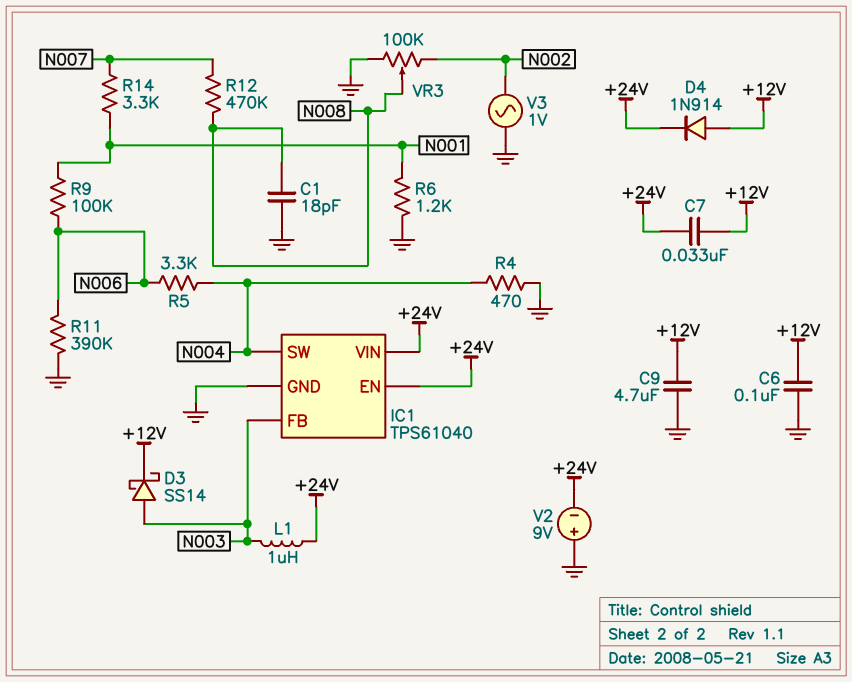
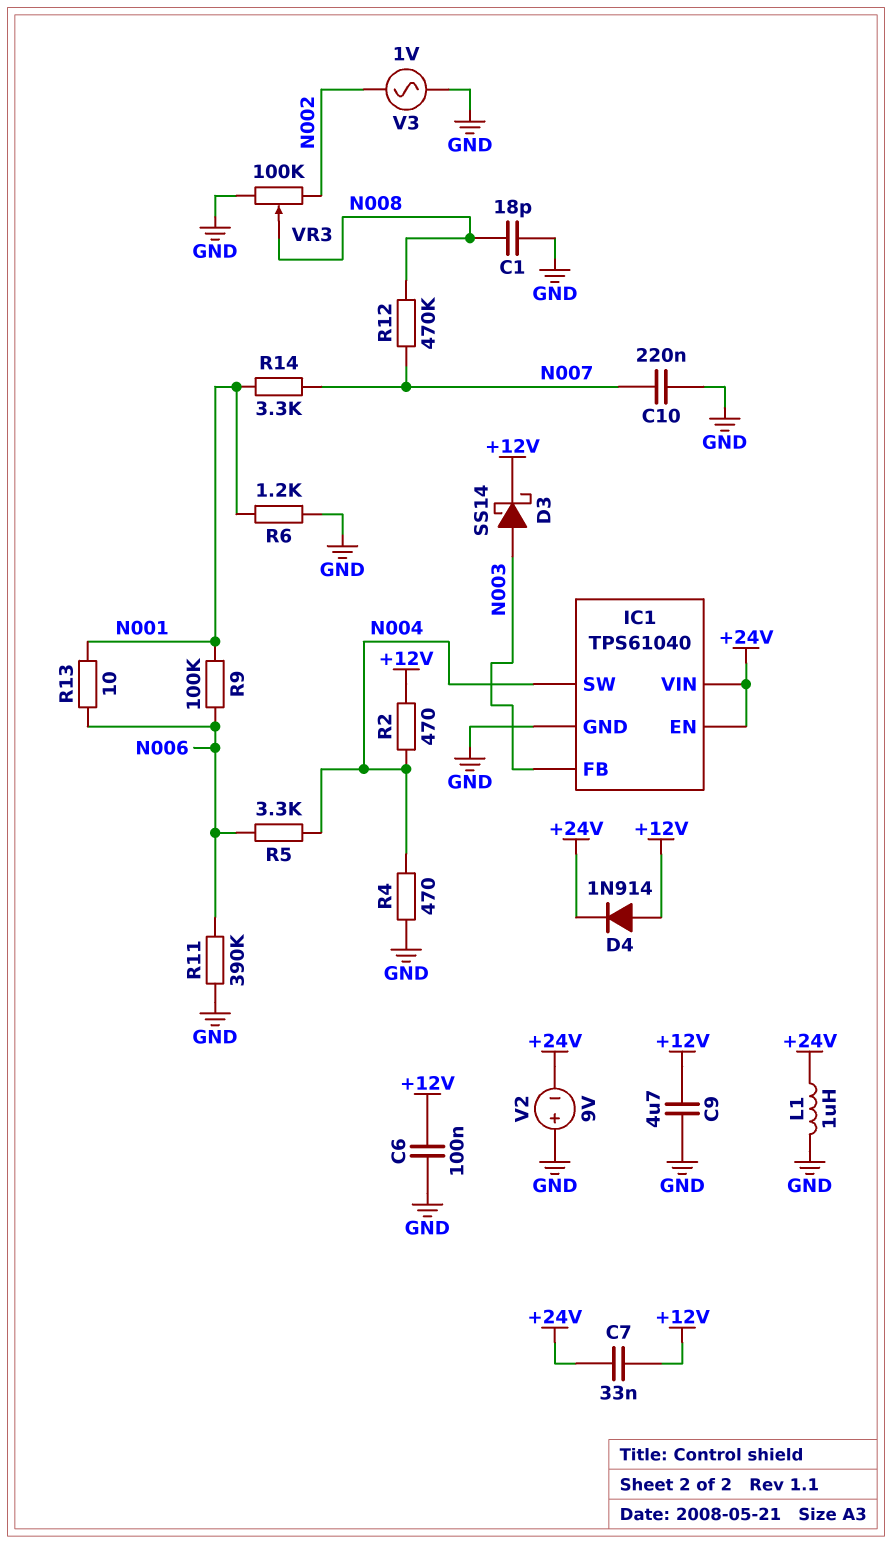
C10: none -> 220nF (GND, N007)
L1: 1uH (+24V, N003) -> 1uH (+24V, GND)
R2: none -> 470 (+12V, N004)
R13: none -> 10 (N001, N006)

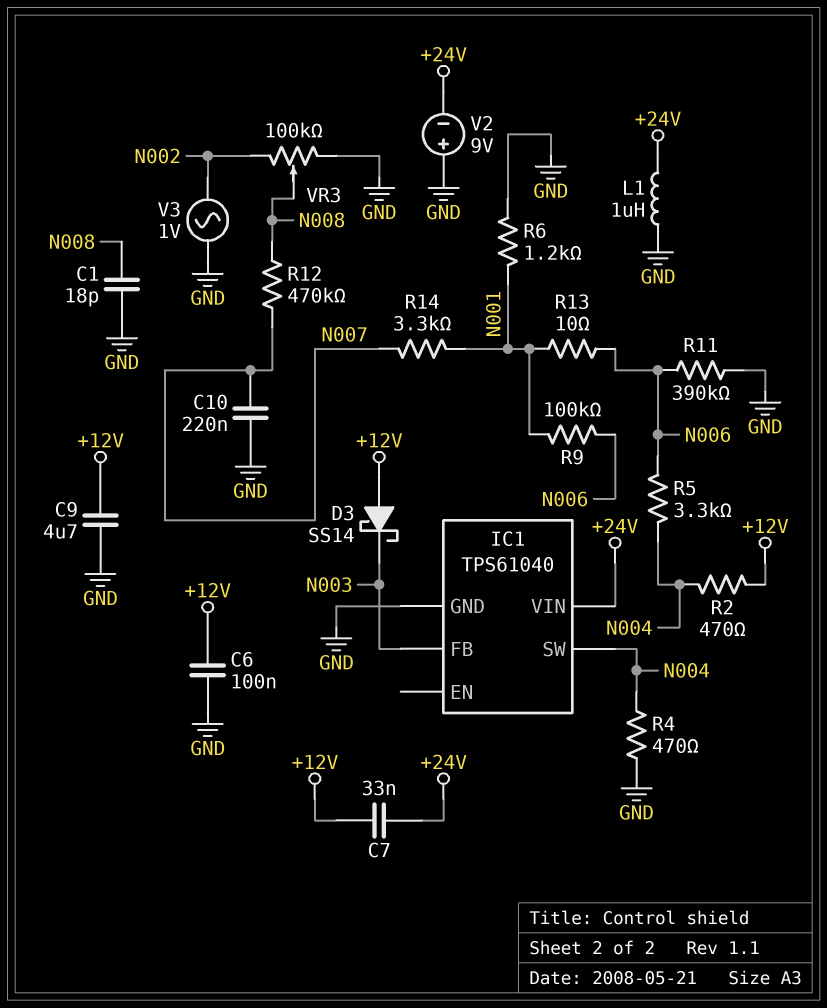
D3: schottky SS14 (A N003, K +12V) -> schottky SS14 (A +12V, K N003)
D4: diode 1N914 (A +12V, K +24V) -> none
IC1 pin EN: +24V -> none

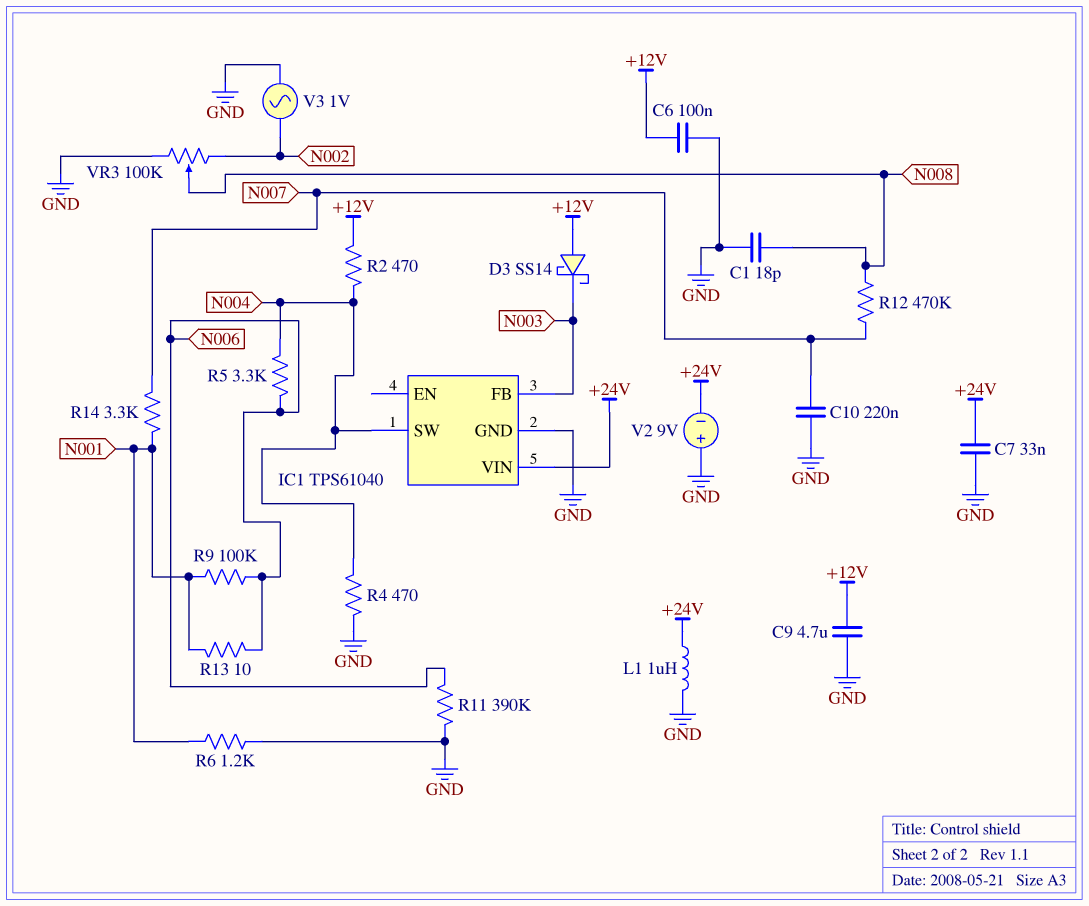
C7: 33nF (+12V, +24V) -> 33nF (+24V, GND)

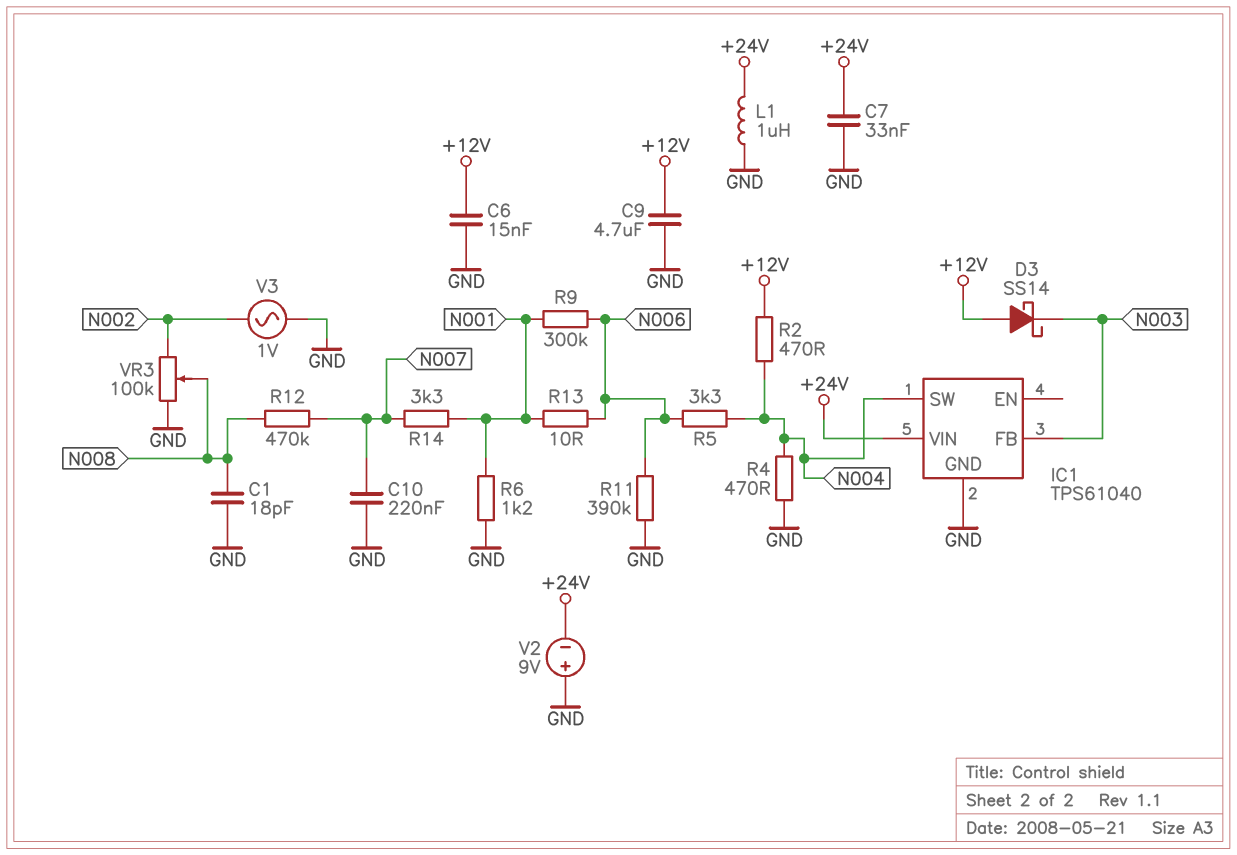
C6: 100nF (+12V, GND) -> 15nF (+12V, GND)
R9: 100k (N001, N006) -> 300k (N001, N006)

